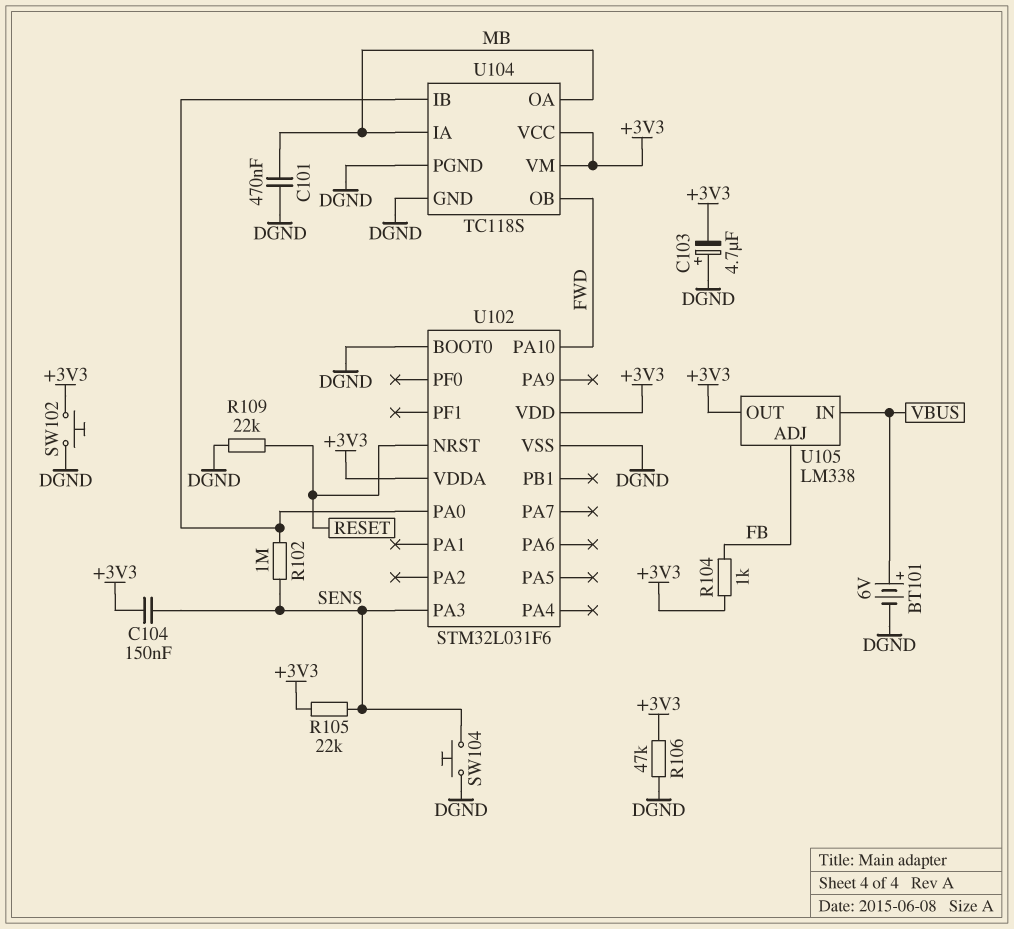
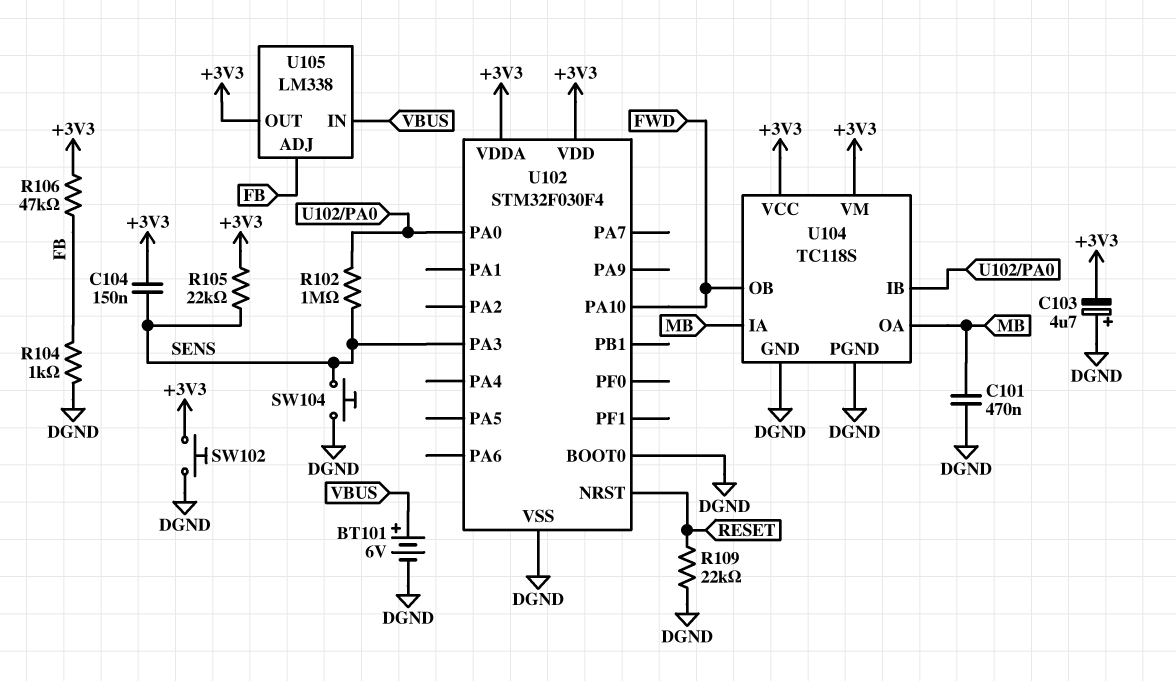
R104: 1k (+3V3, FB) -> 1k (DGND, FB)
R106: 47k (+3V3, DGND) -> 47k (+3V3, FB)
U102: STM32L031F6 -> STM32F030F4

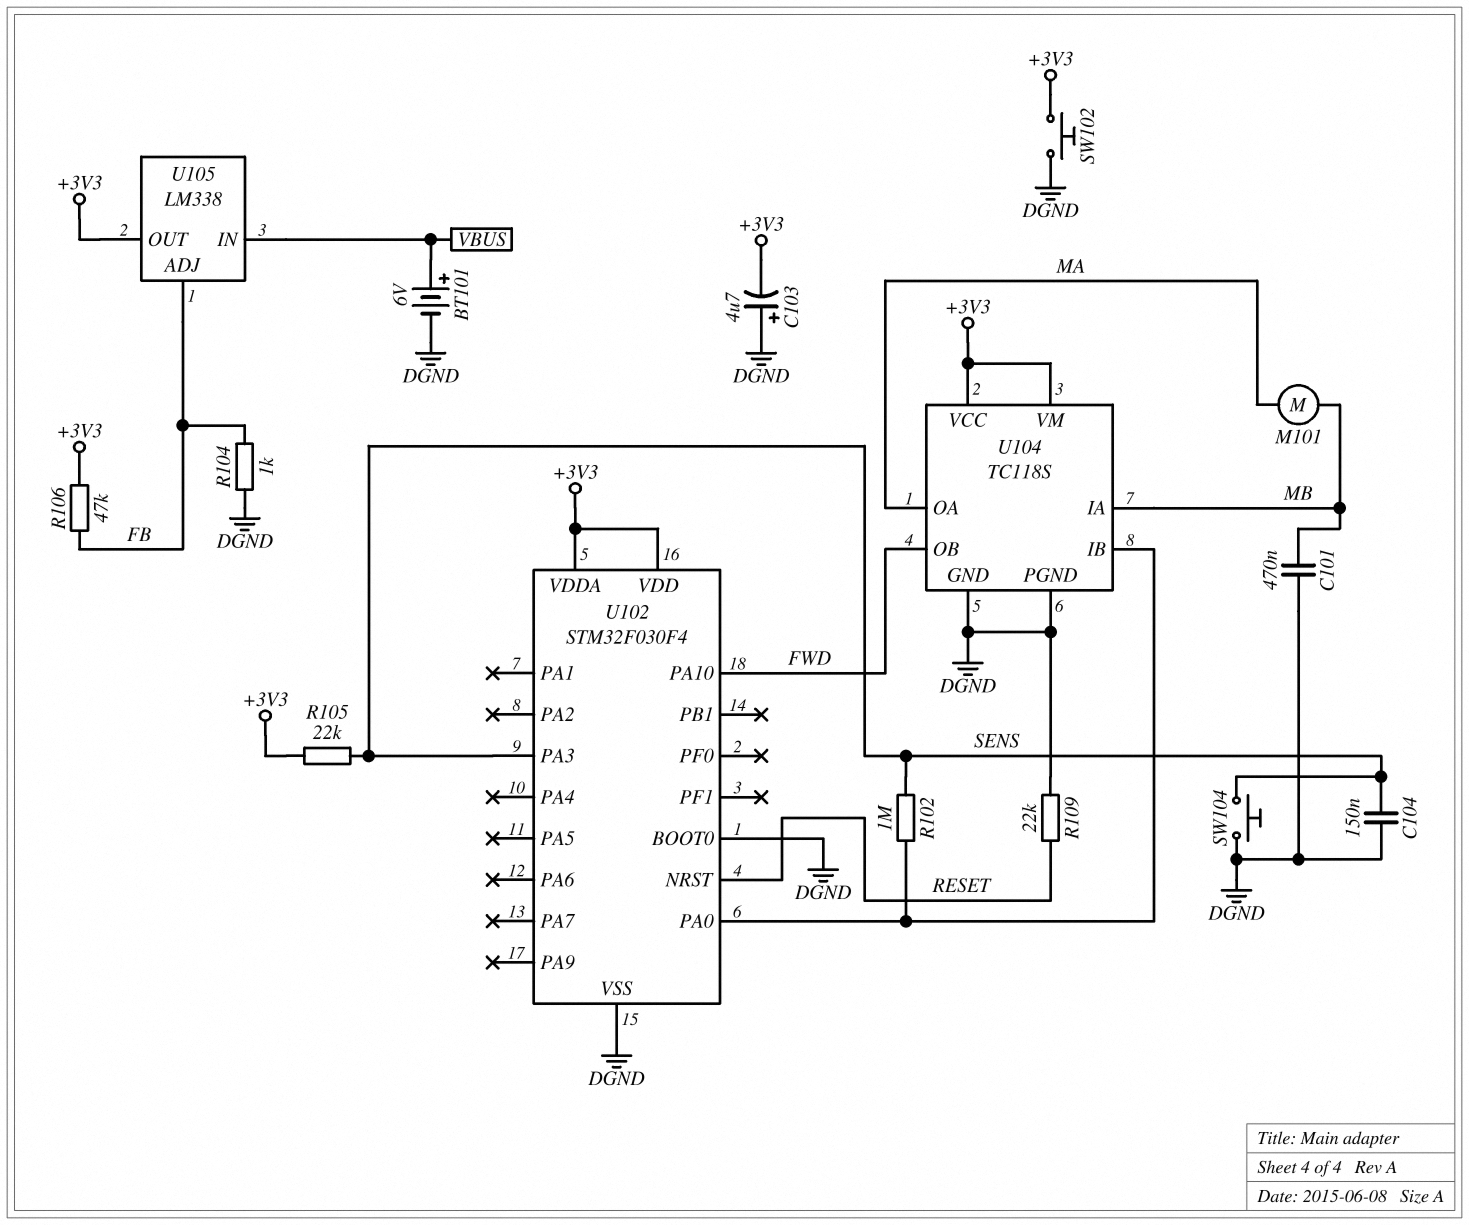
C104: 150nF (+3V3, SENS) -> 150nF (DGND, SENS)
M101: none -> motor (MA, MB)
U104 pin OA: MB -> MA

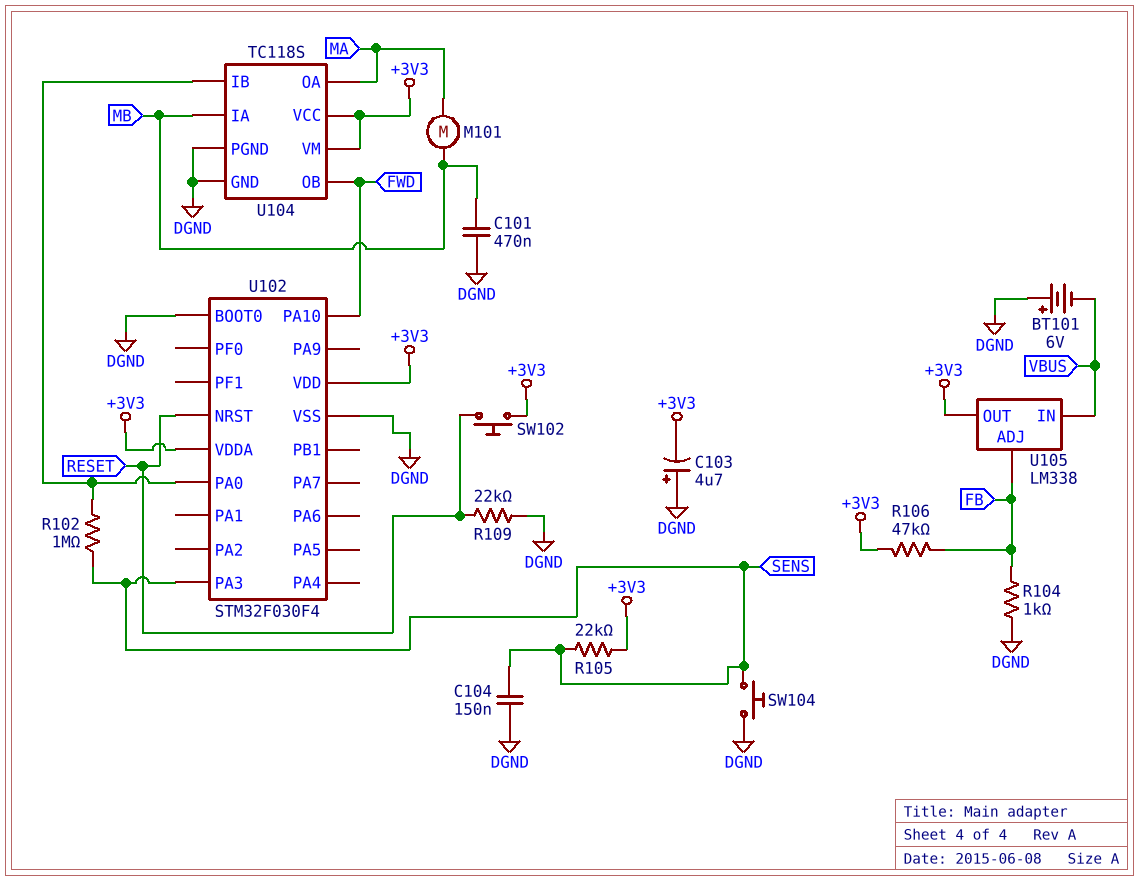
BT101: 6V (plus VBUS, minus DGND) -> 6V (plus DGND, minus VBUS)
SW102: button (+3V3, DGND) -> button (+3V3, RESET)

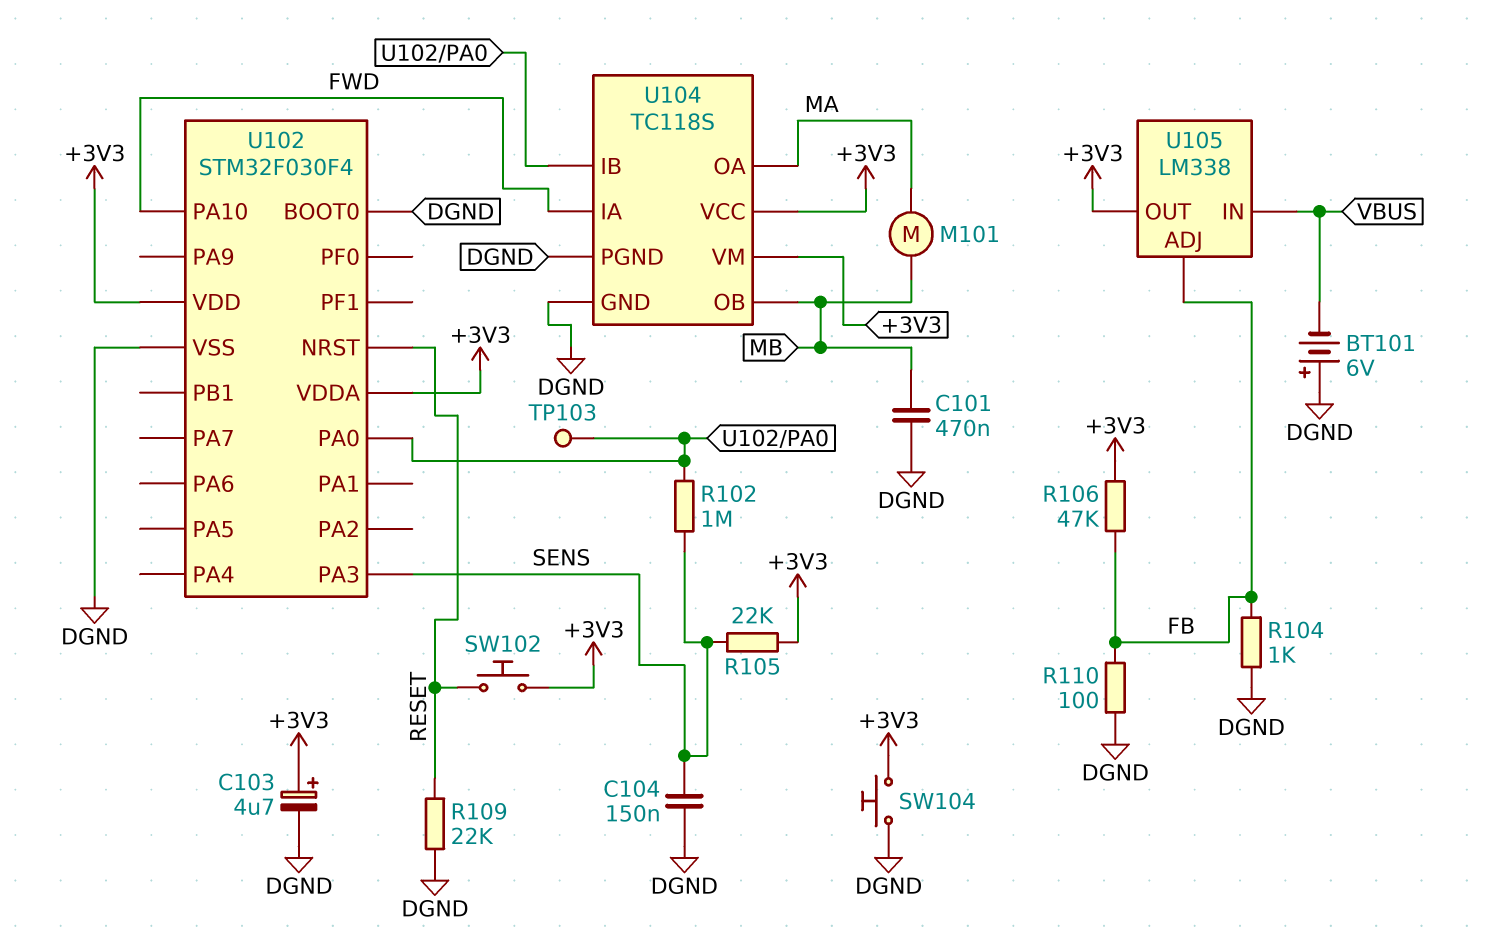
C103: 4.7uF (plus DGND, minus +3V3) -> 4.7uF (plus +3V3, minus DGND)
R110: none -> 100 (DGND, FB)
SW104: button (DGND, SENS) -> button (+3V3, DGND)
TP103: none -> test point (U102/PA0)
U104 pin IA: MB -> FWD
U104 pin OB: FWD -> MB

